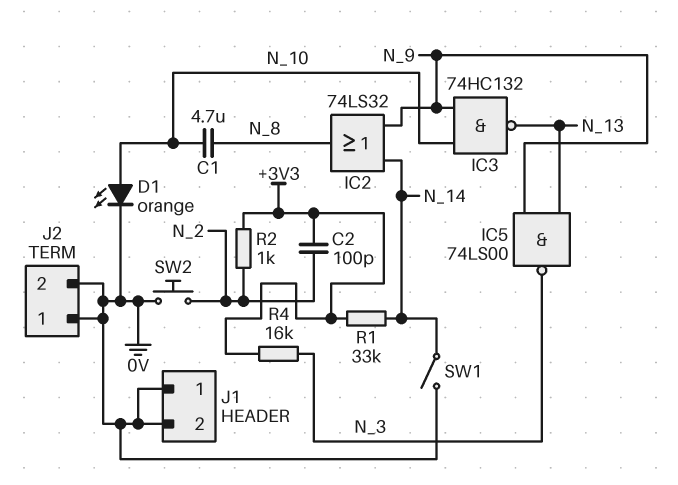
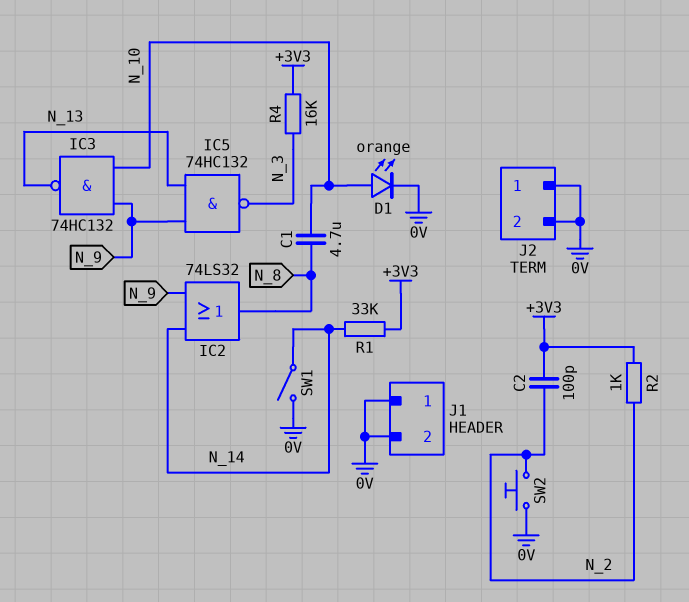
IC5: NAND 74LS00 (in N_9, in N_13, out N_3) -> NAND 74HC132 (in N_9, in N_13, out N_3)

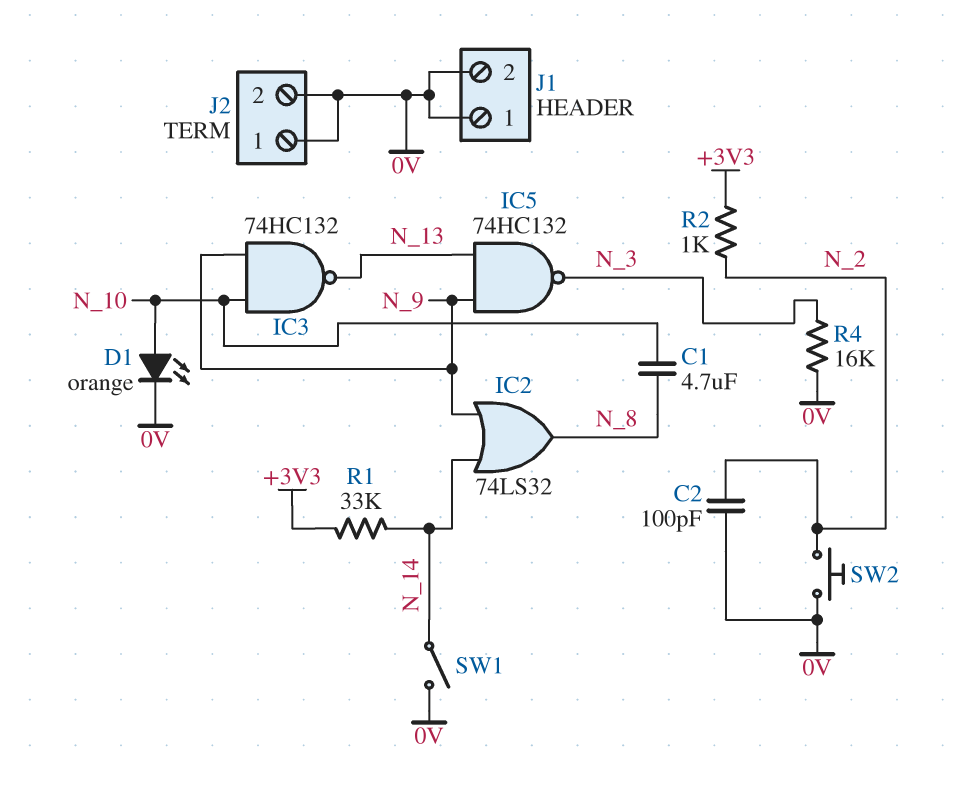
C2: 100pF (+3V3, N_2) -> 100pF (0V, N_2)
R4: 16k (+3V3, N_3) -> 16k (0V, N_3)

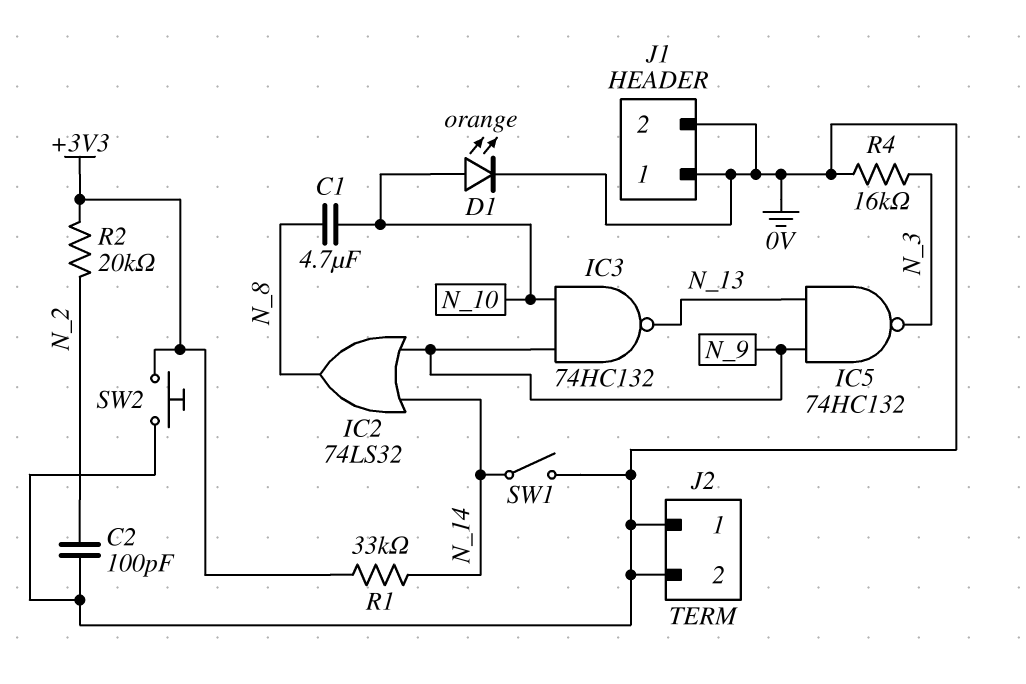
R2: 1k (+3V3, N_2) -> 20k (+3V3, N_2)
SW2: button (0V, N_2) -> button (+3V3, 0V)

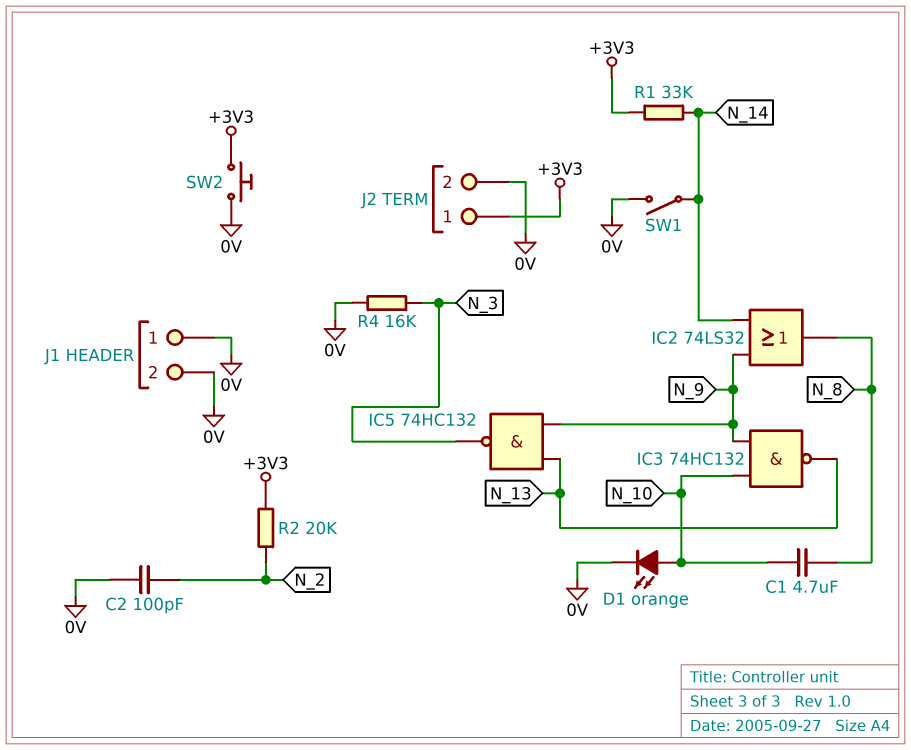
J2 pin 1: 0V -> +3V3

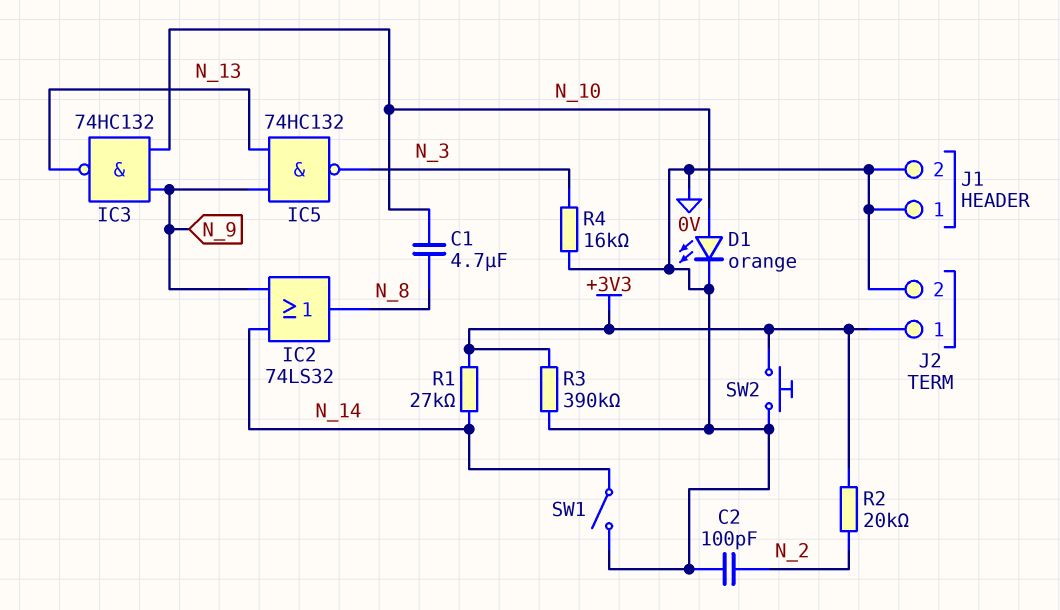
R1: 33k (+3V3, N_14) -> 27k (+3V3, N_14)
R3: none -> 390k (+3V3, 0V)

